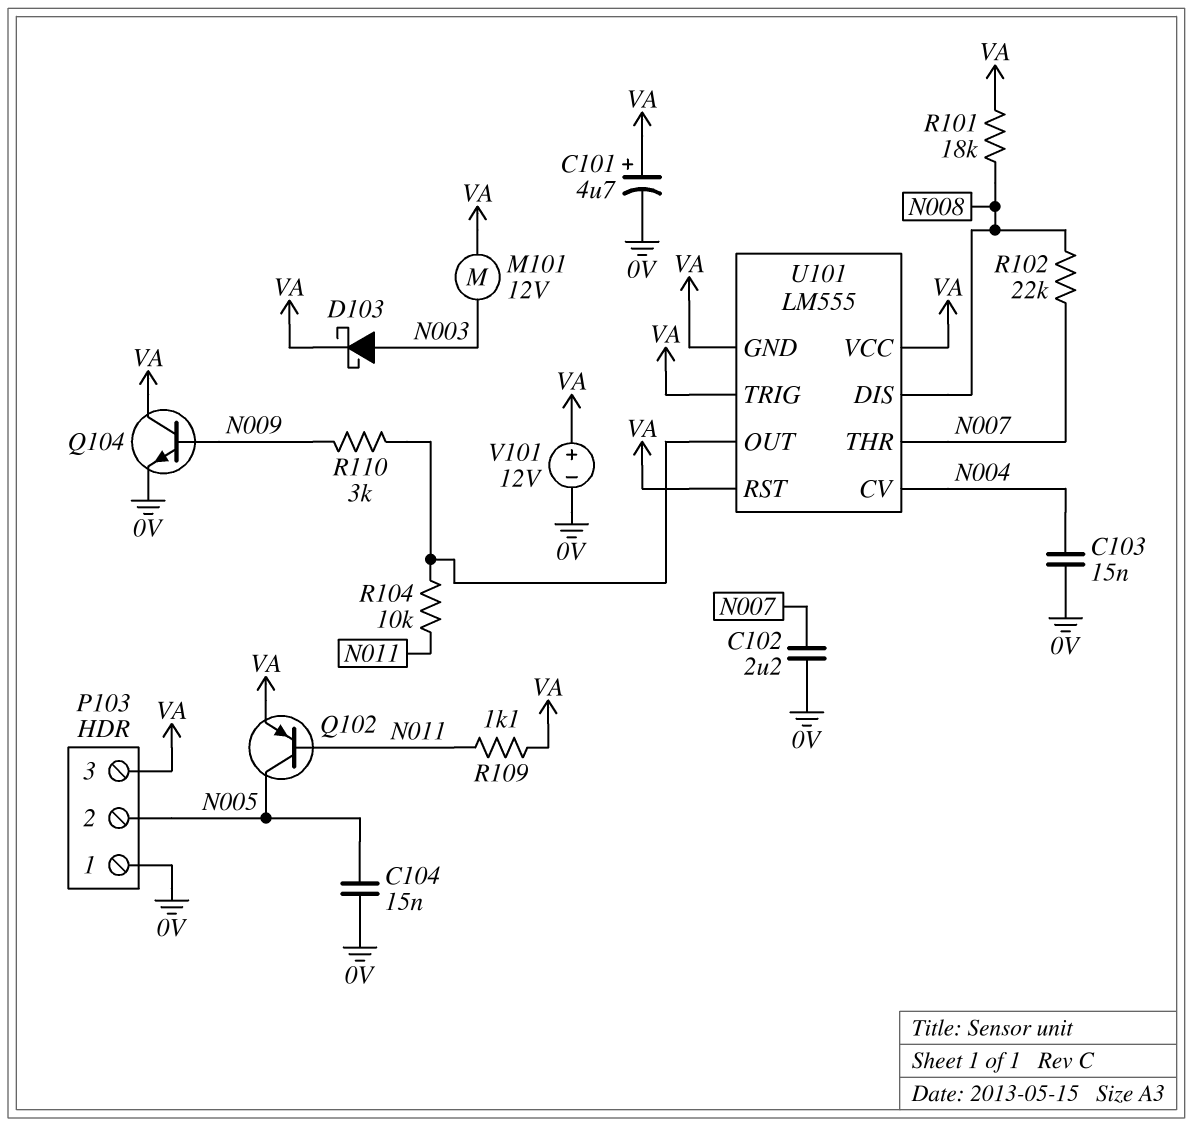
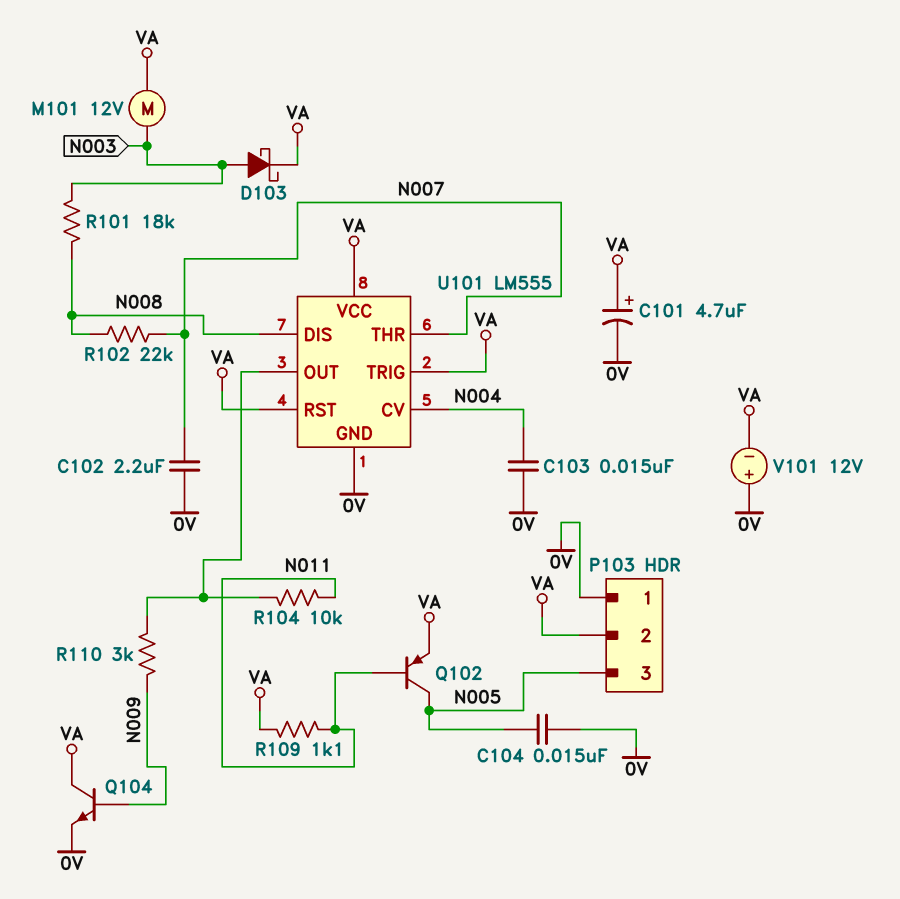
P103 pin 2: N005 -> VA
P103 pin 3: VA -> N005
R101: 18k (N008, VA) -> 18k (N003, N008)
U101 pin GND: VA -> 0V
V101: 12V (plus VA, minus 0V) -> 12V (plus 0V, minus VA)

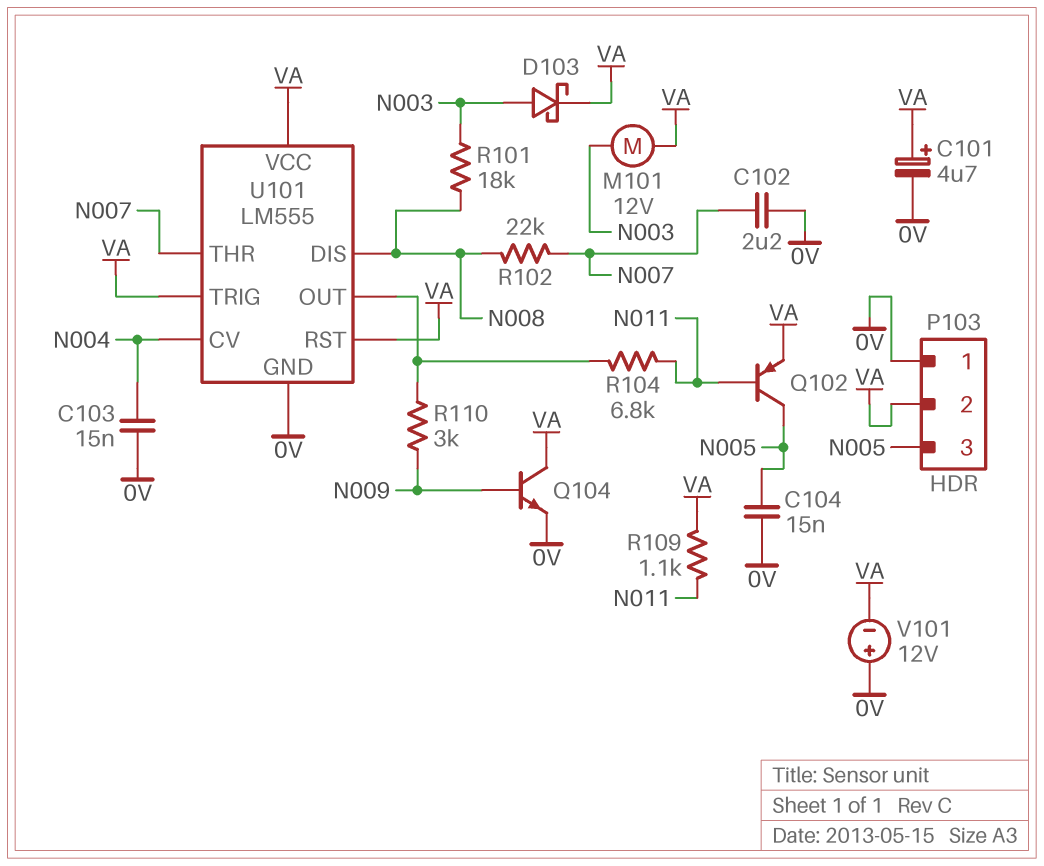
R104: 10k (N011, U101/OUT) -> 6.8k (N011, U101/OUT)

